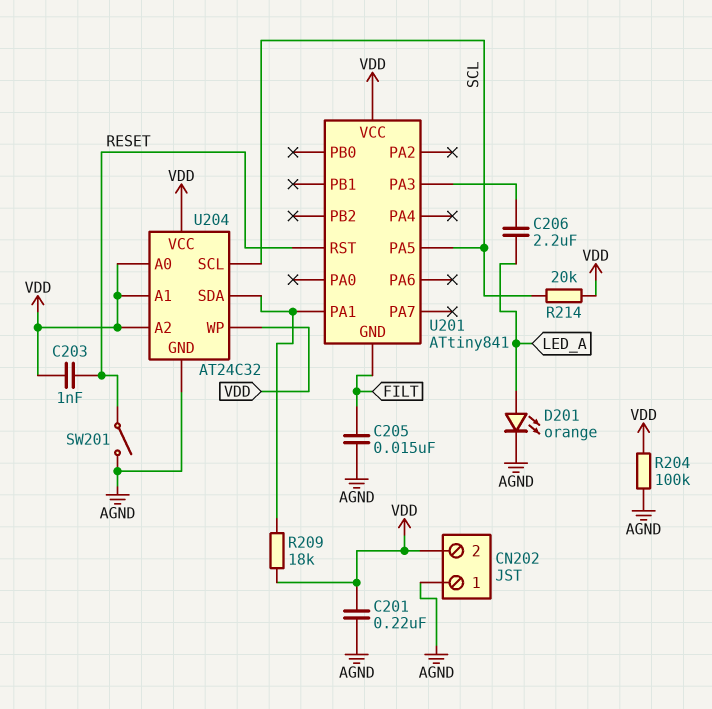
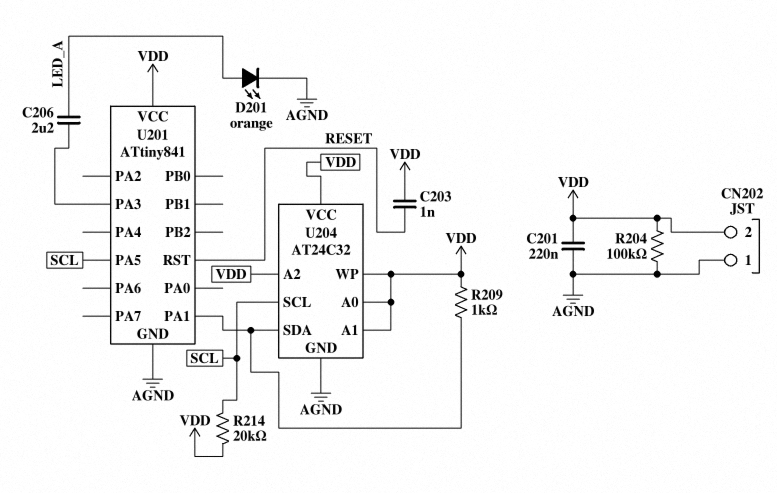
C205: 15nF (AGND, FILT) -> none
R209: 18k (U201/PA1, VDD) -> 1k (U201/PA1, VDD)
SW201: switch (AGND, RESET) -> none
U201 pin GND: FILT -> AGND

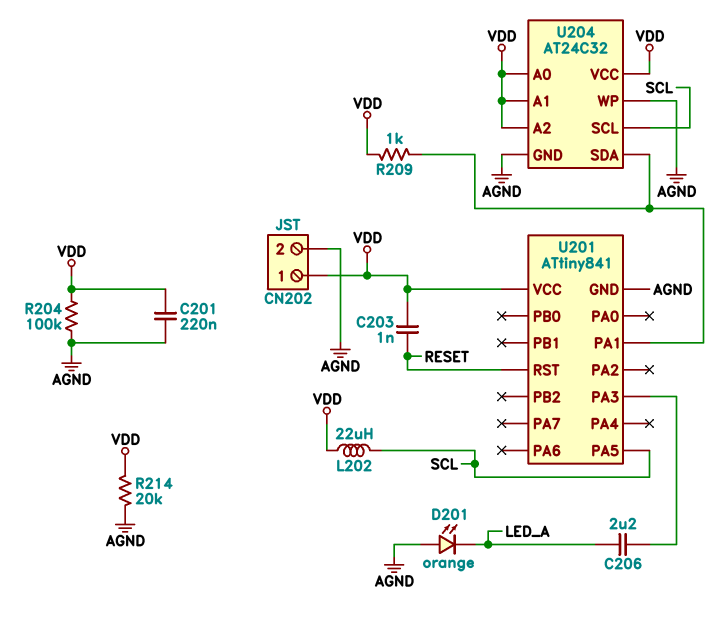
CN202 pin 1: AGND -> VDD
CN202 pin 2: VDD -> AGND
D201: LED orange (A LED_A, K AGND) -> LED orange (A AGND, K LED_A)
L202: none -> 22uH (SCL, VDD)
R214: 20k (SCL, VDD) -> 20k (AGND, VDD)
U204 pin WP: VDD -> AGND

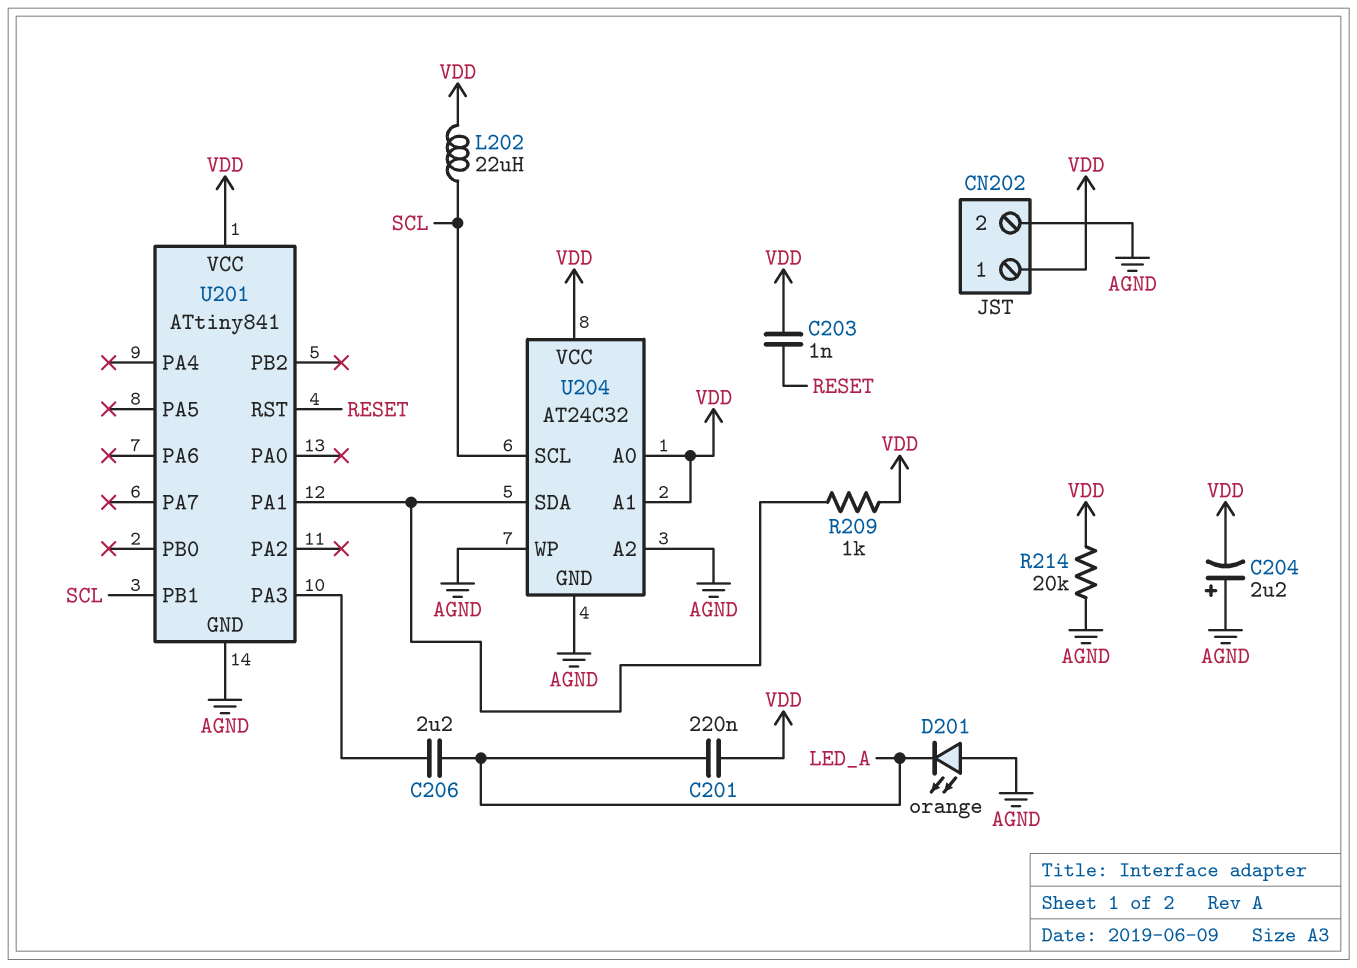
C201: 220nF (AGND, VDD) -> 220nF (LED_A, VDD)
C204: none -> 2.2uF (plus AGND, minus VDD)
R204: 100k (AGND, VDD) -> none
U201 pin PA5: SCL -> none
U201 pin PB1: none -> SCL
U204 pin A2: VDD -> AGND

